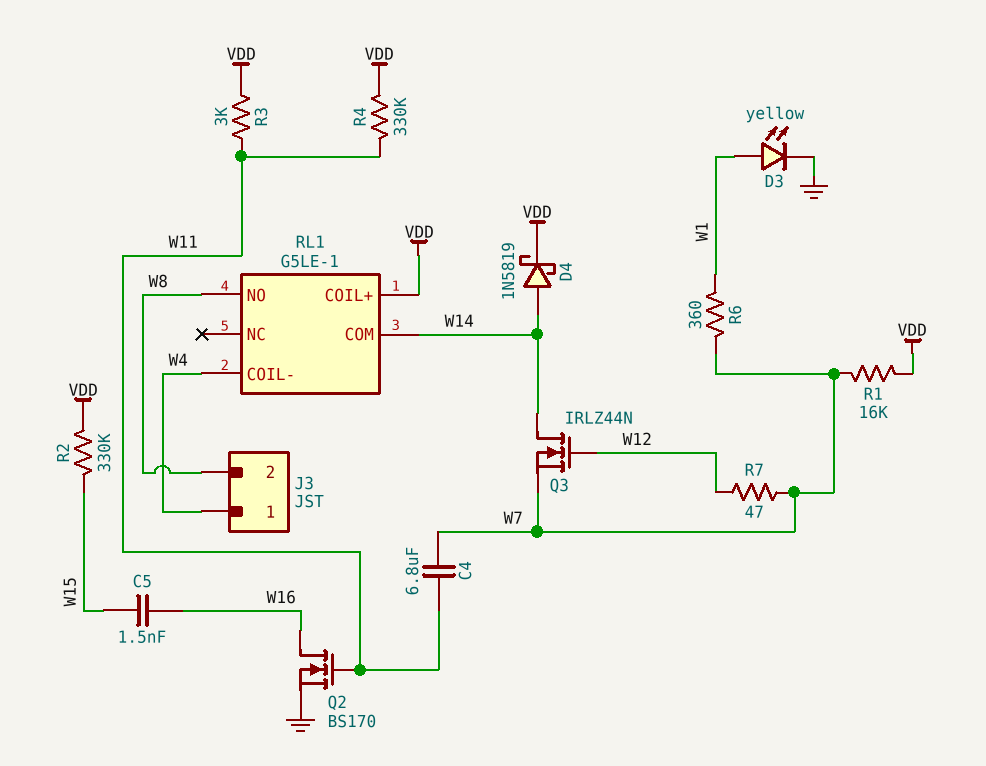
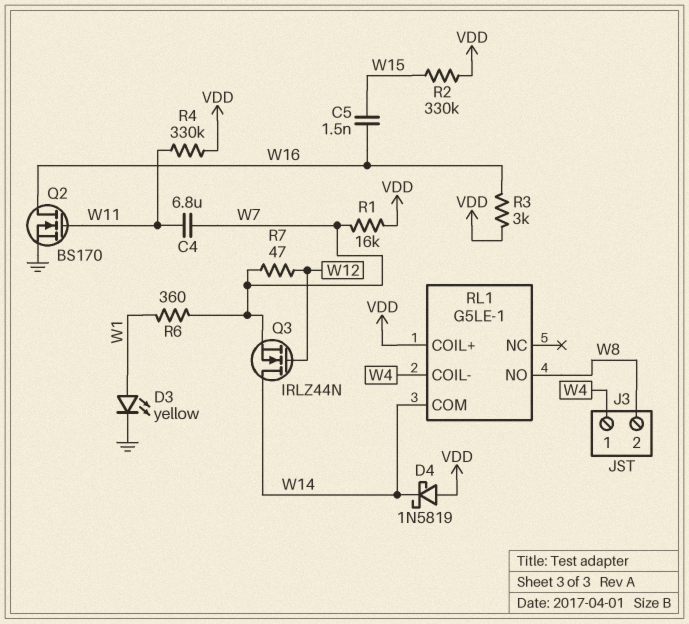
D4: schottky 1N5819 (A W14, K VDD) -> schottky 1N5819 (A VDD, K W14)
R3: 3k (VDD, W11) -> 3k (VDD, W16)

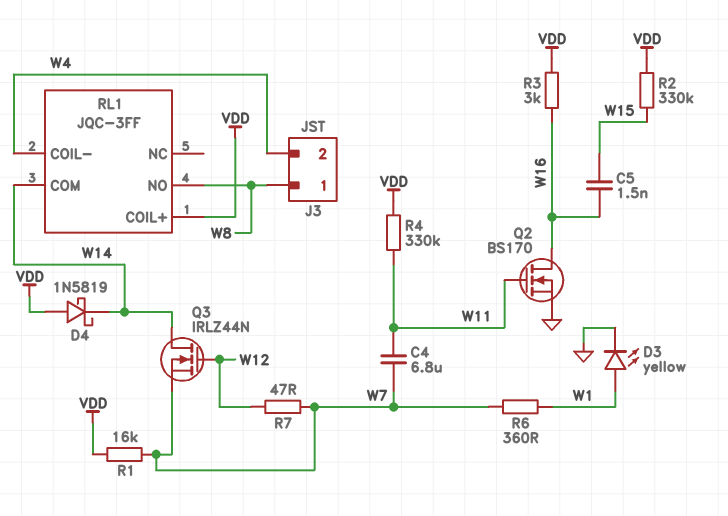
J3 pin 1: W4 -> W8
J3 pin 2: W8 -> W4
RL1: G5LE-1 -> JQC-3FF

